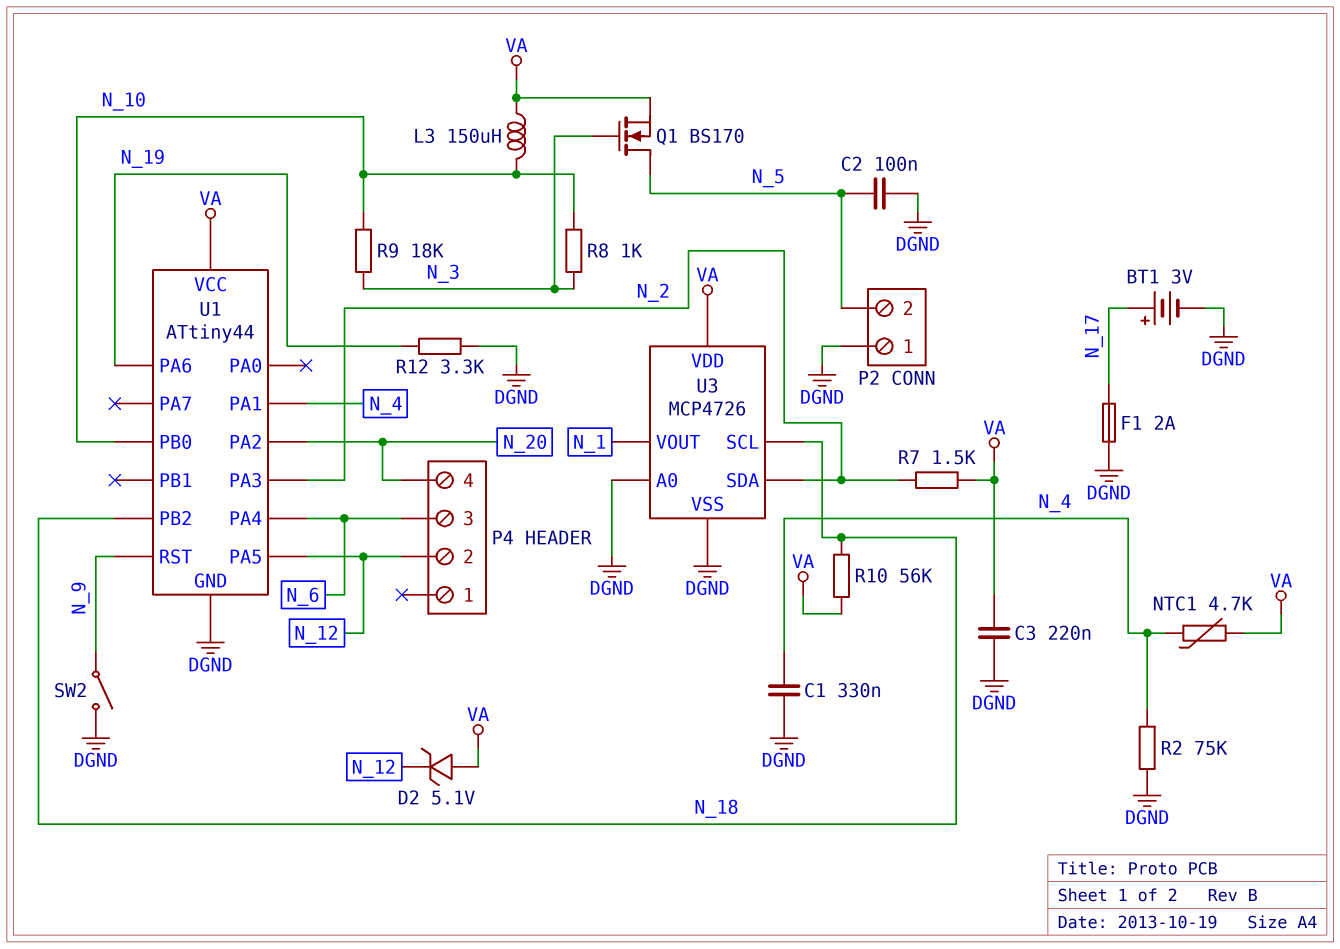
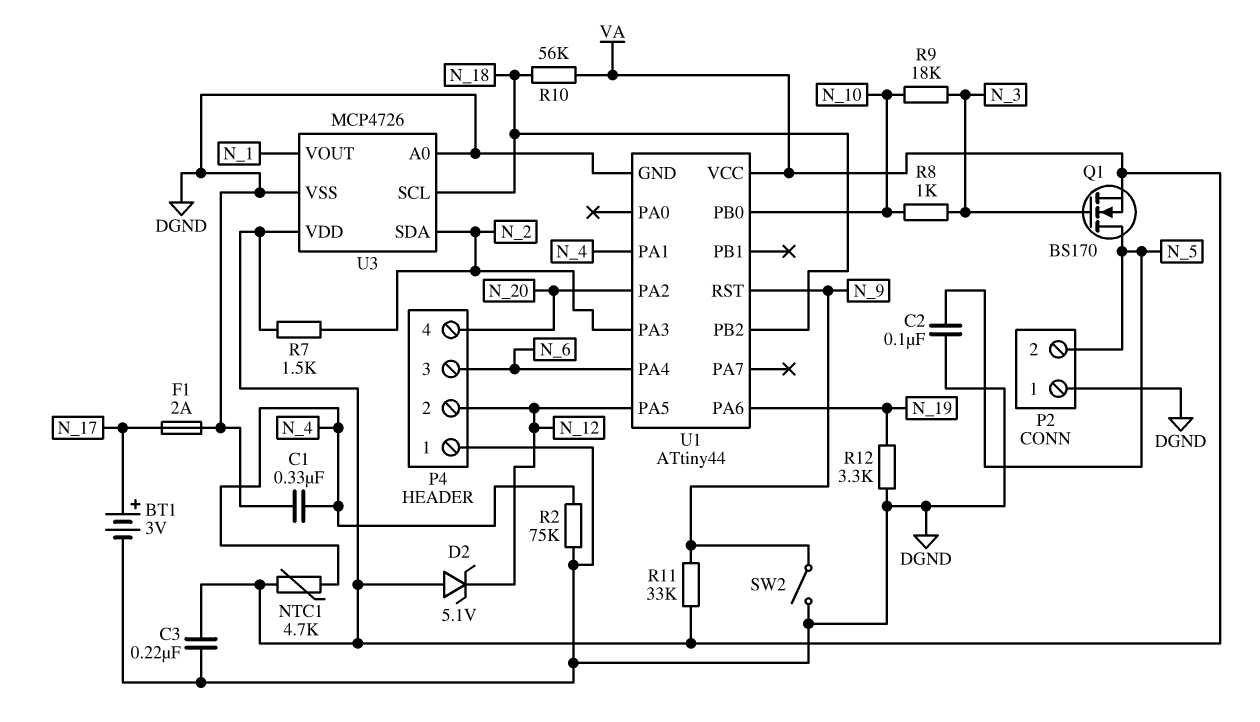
L3: 150uH (N_10, VA) -> none
P4 pin 1: none -> DGND
R11: none -> 33k (N_9, VA)

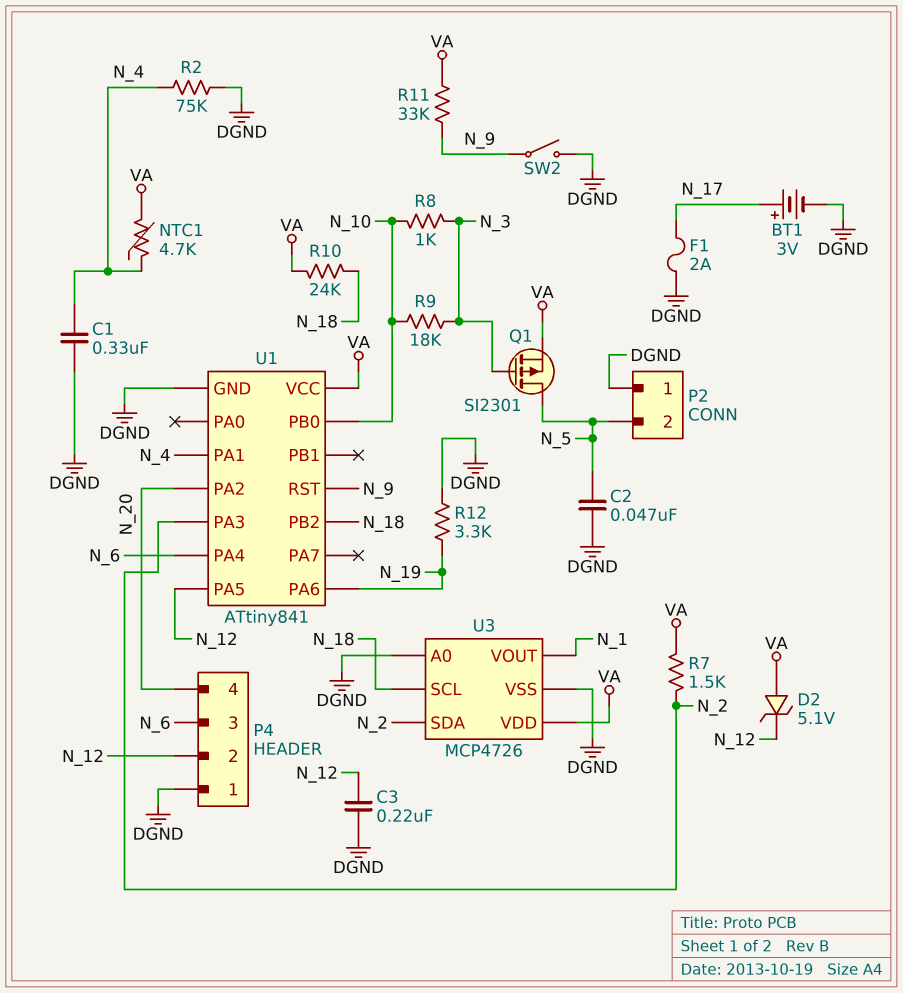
C2: 100nF (DGND, N_5) -> 47nF (DGND, N_5)
C3: 220nF (DGND, VA) -> 220nF (DGND, N_12)
Q1: NMOS BS170 (G N_3, D N_5, S VA) -> PMOS SI2301 (G N_3, D N_5, S VA)
R10: 56k (N_18, VA) -> 24k (N_18, VA)
U1: ATtiny44 -> ATtiny841

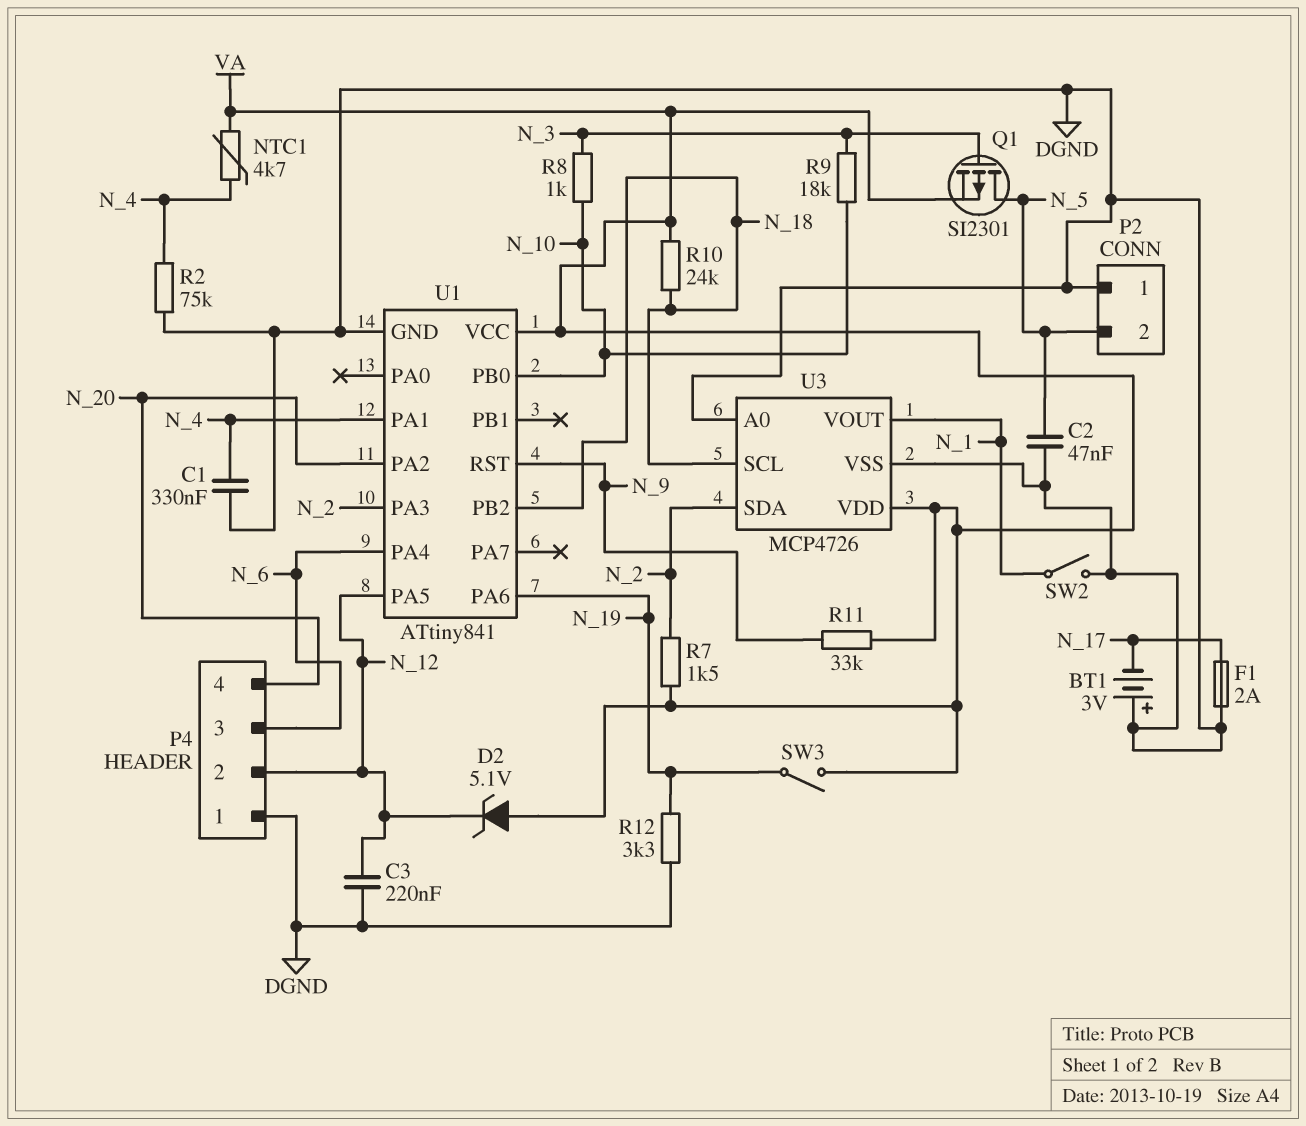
BT1: 3V (plus N_17, minus DGND) -> 3V (plus DGND, minus N_17)
SW2: switch (DGND, N_9) -> switch (DGND, N_1)
SW3: none -> switch (N_19, VA)

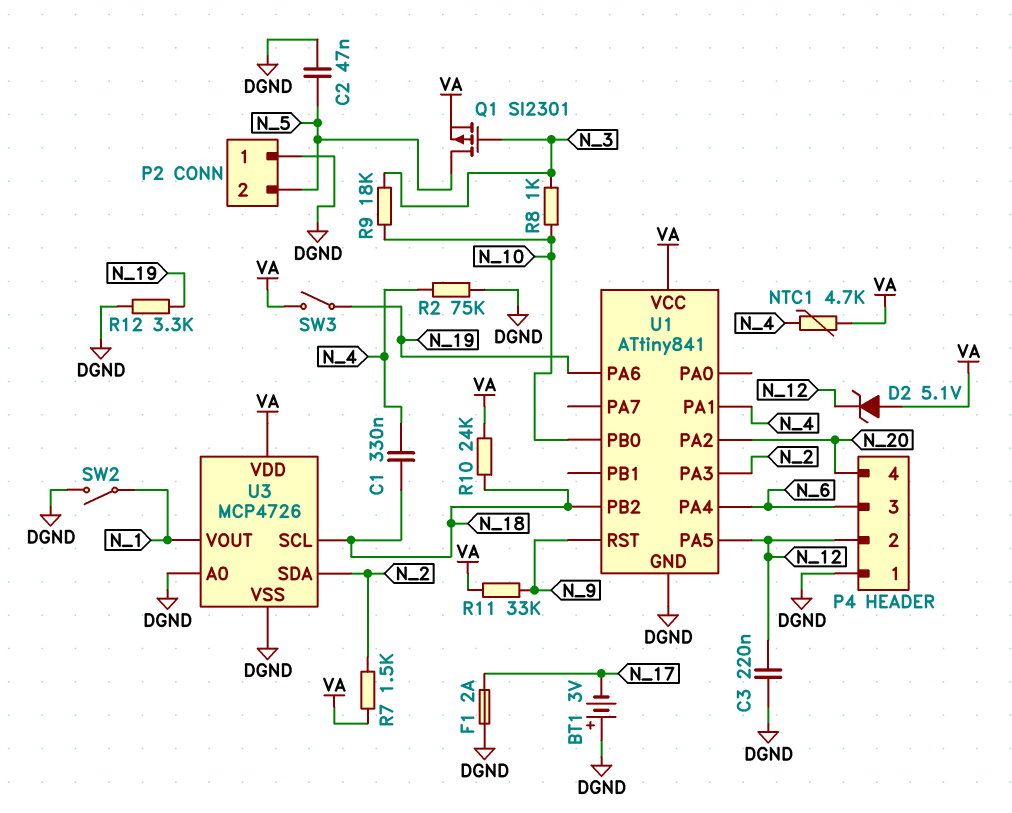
C1: 330nF (DGND, N_4) -> 330nF (N_4, N_18)

